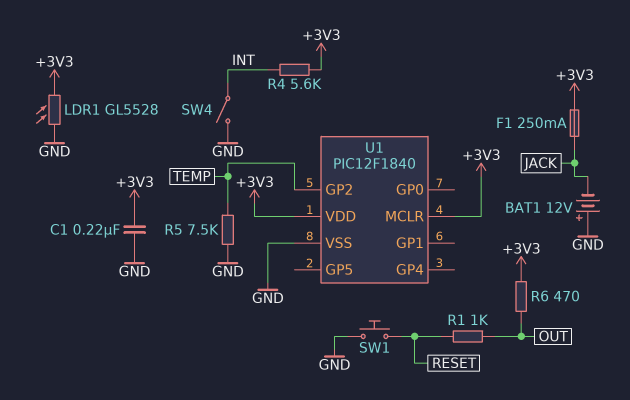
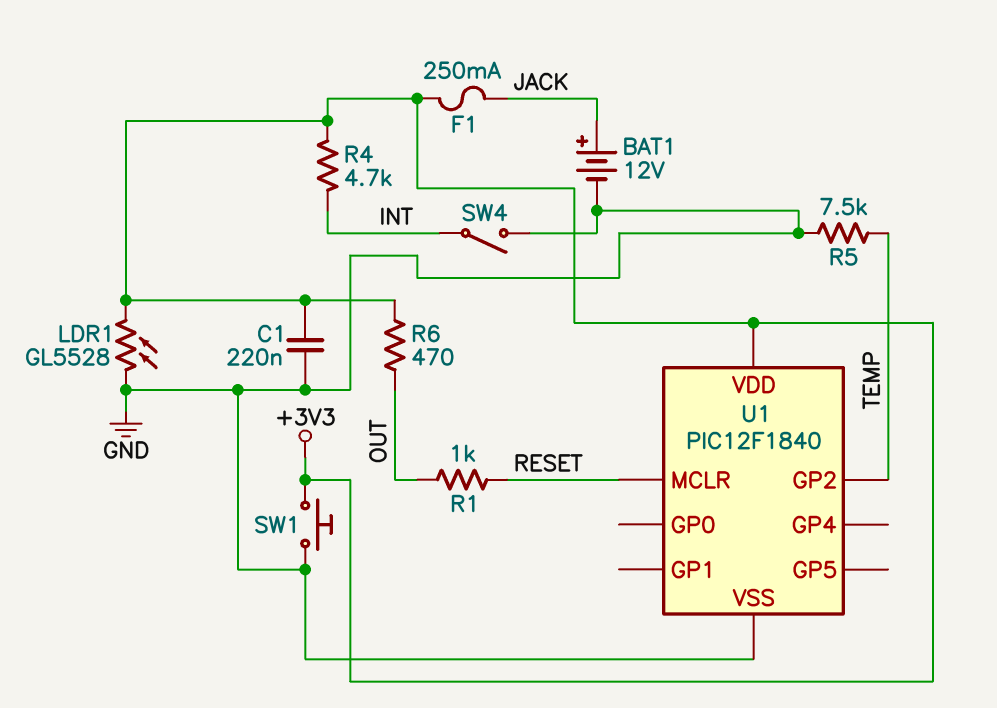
BAT1: 12V (plus GND, minus JACK) -> 12V (plus JACK, minus GND)
R4: 5.6k (+3V3, INT) -> 4.7k (+3V3, INT)
SW1: button (GND, RESET) -> button (+3V3, GND)
U1 pin MCLR: +3V3 -> RESET

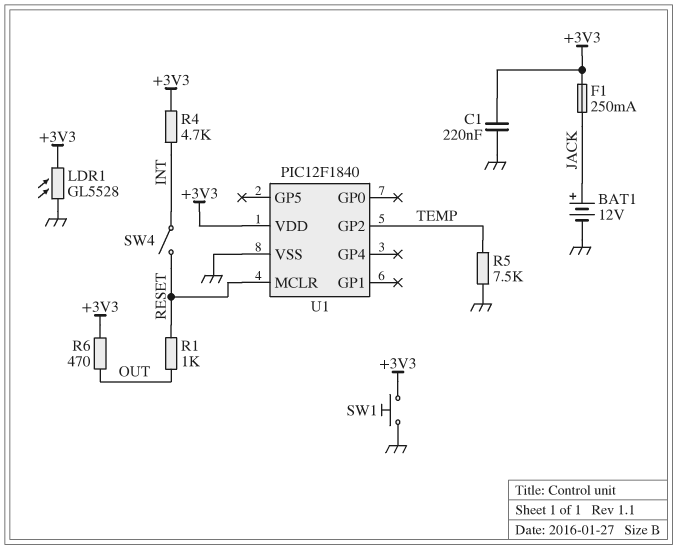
SW4: switch (GND, INT) -> switch (INT, RESET)

